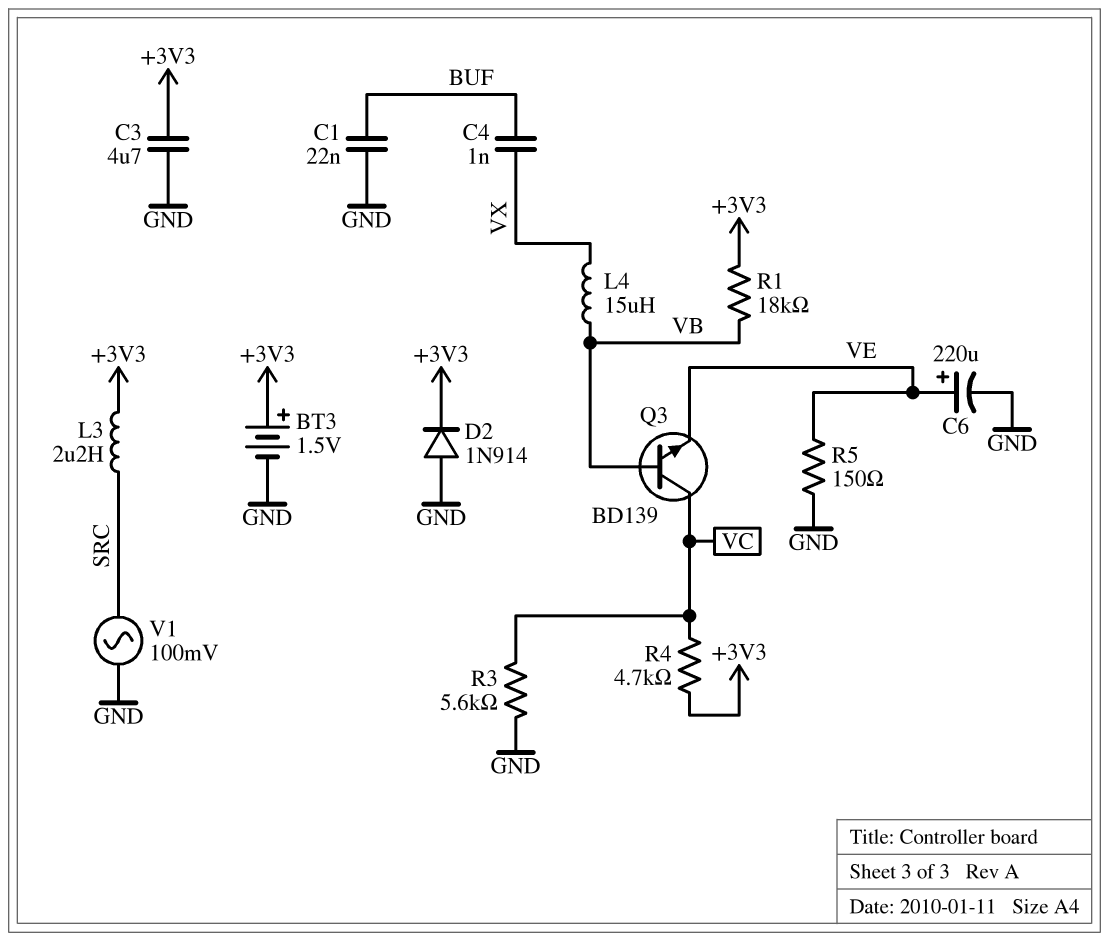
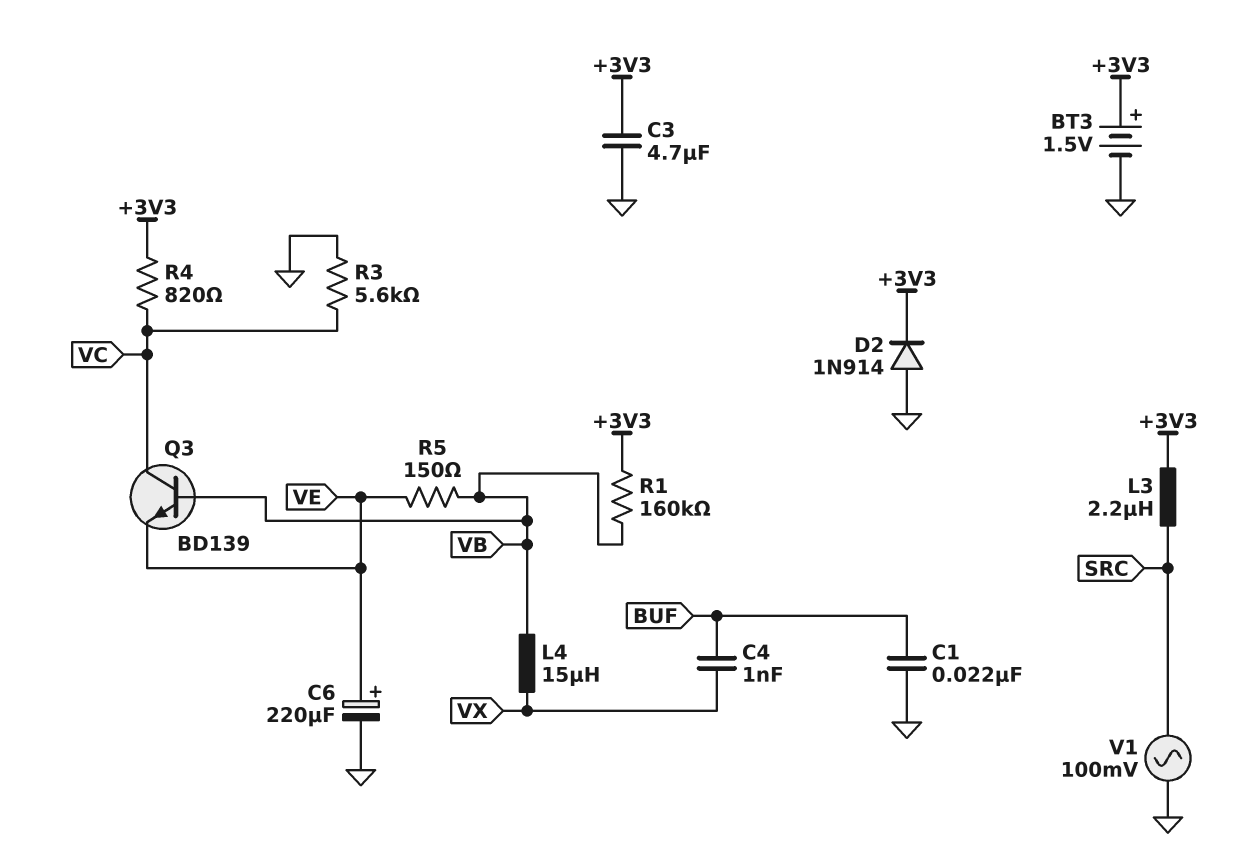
R1: 18k (+3V3, VB) -> 160k (+3V3, VB)
R4: 4.7k (+3V3, VC) -> 820 (+3V3, VC)
R5: 150 (GND, VE) -> 150 (VB, VE)

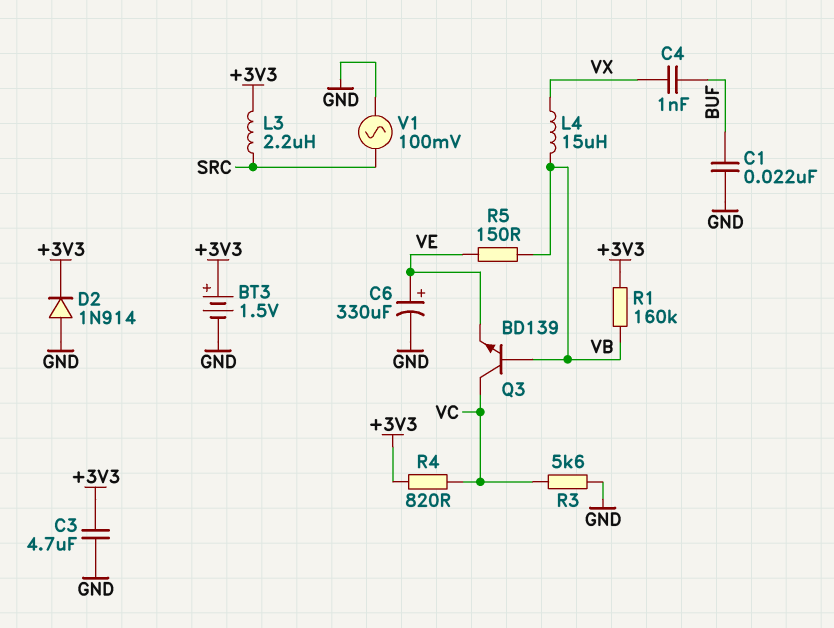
C6: 220uF (plus VE, minus GND) -> 330uF (plus VE, minus GND)

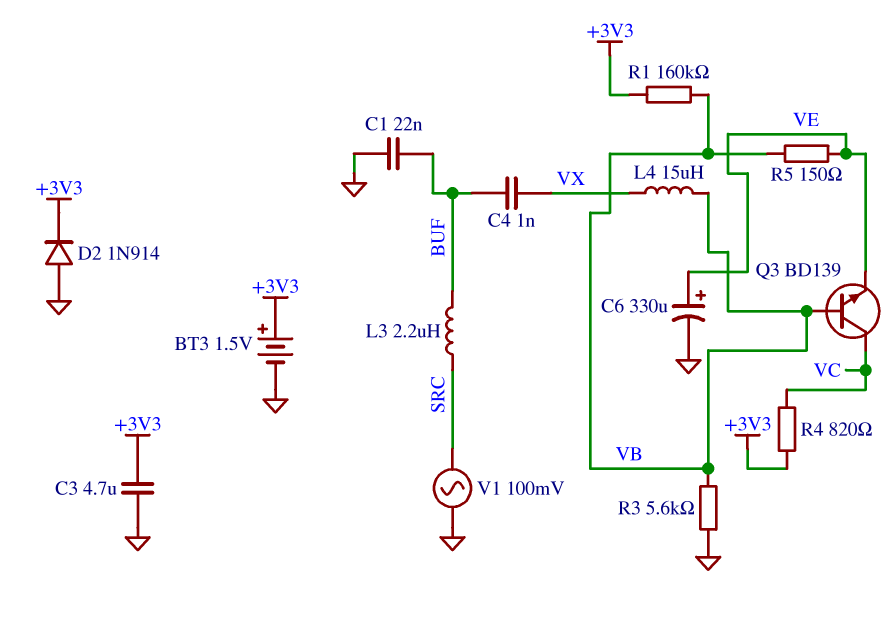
L3: 2.2uH (+3V3, SRC) -> 2.2uH (BUF, SRC)
R3: 5.6k (GND, VC) -> 5.6k (GND, VB)

